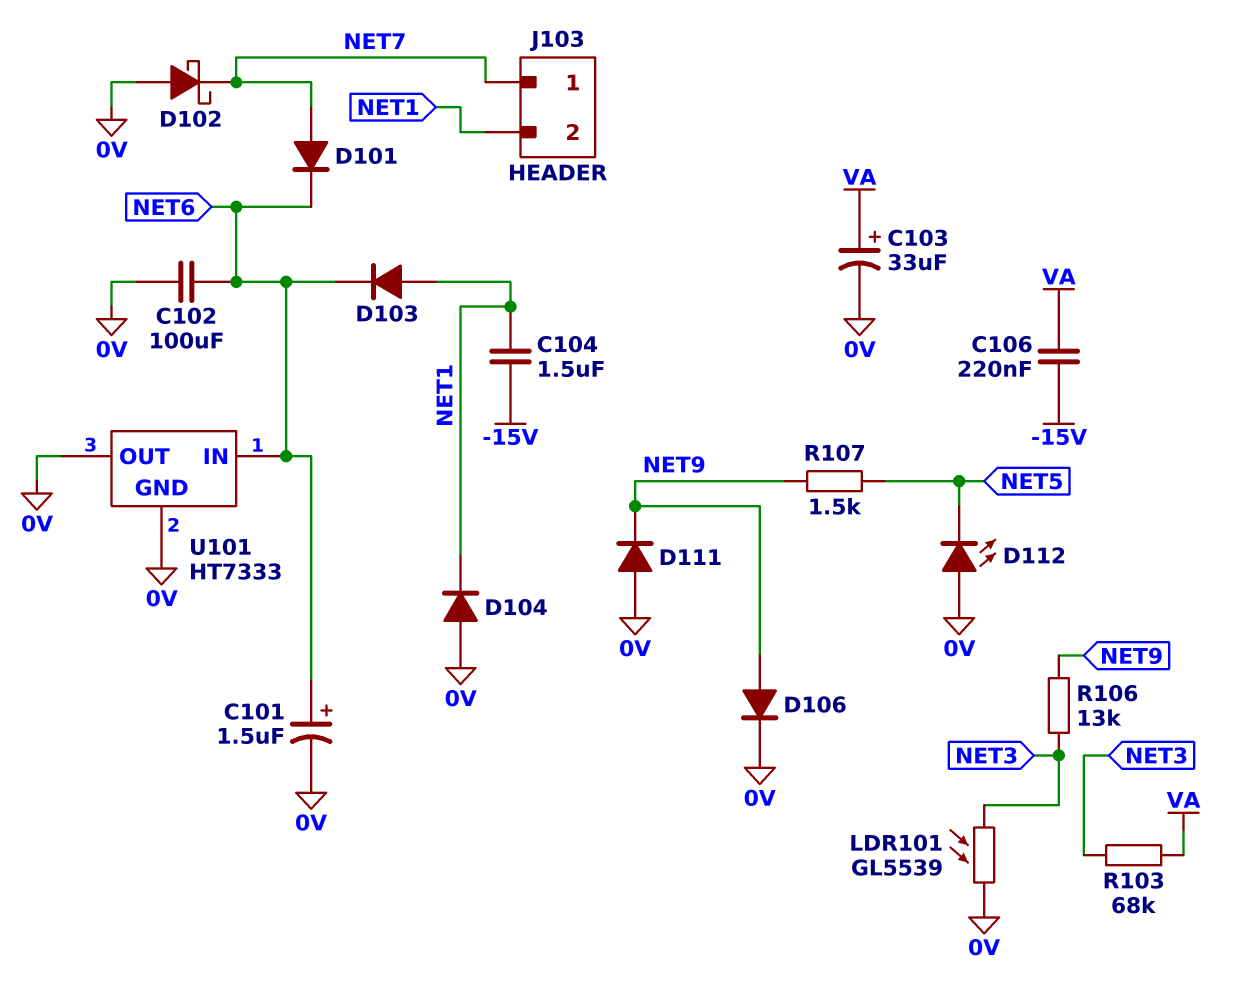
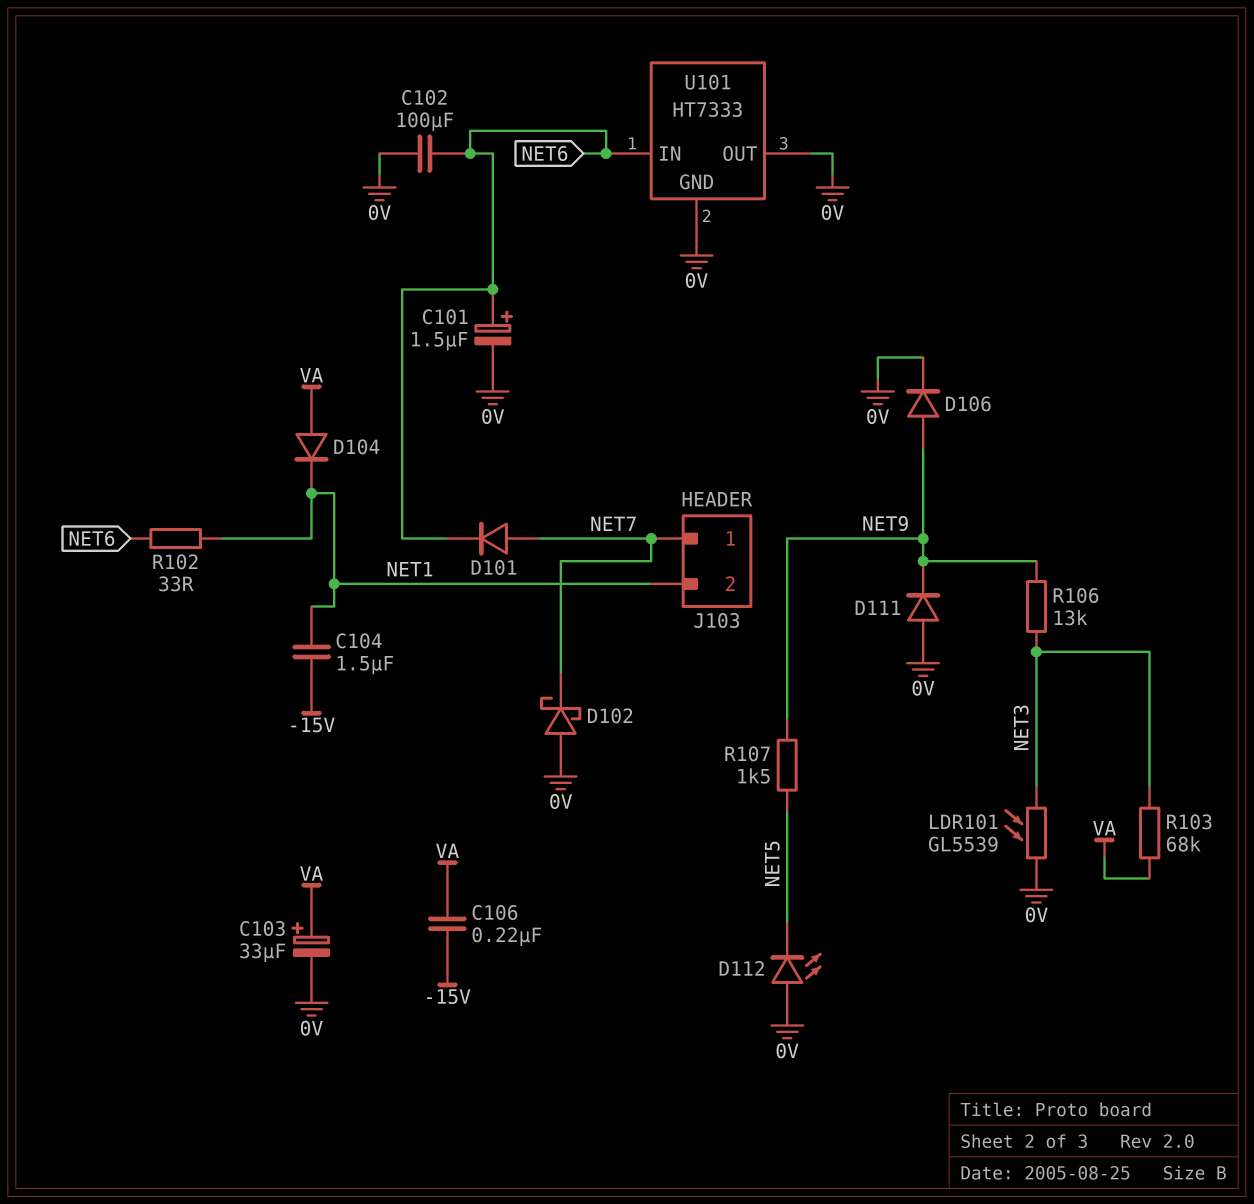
D103: diode (A NET1, K NET6) -> none
D104: diode (A 0V, K NET1) -> diode (A VA, K NET1)
R102: none -> 33 (NET1, NET6)

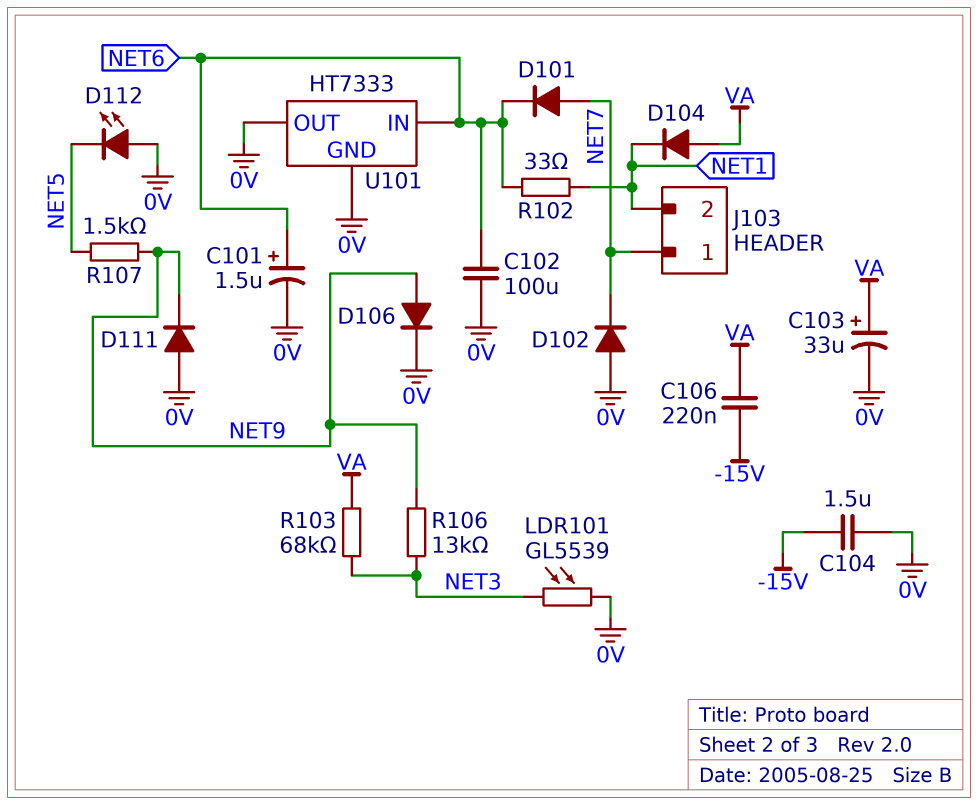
C104: 1.5uF (-15V, NET1) -> 1.5uF (-15V, 0V)
D102: schottky (A 0V, K NET7) -> diode (A 0V, K NET7)

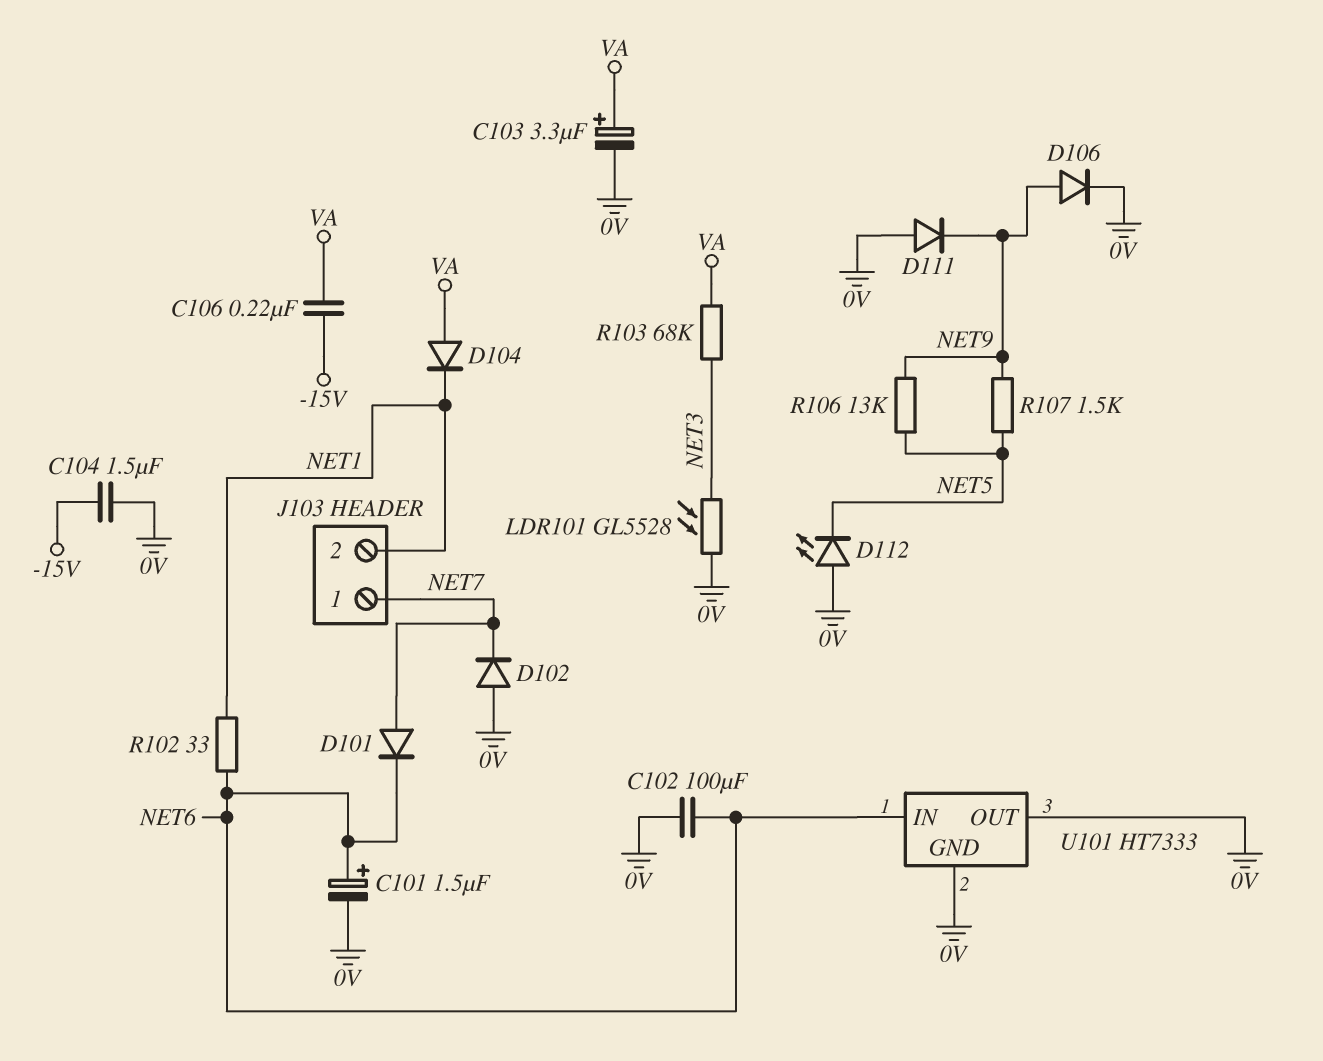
C103: 33uF (plus VA, minus 0V) -> 3.3uF (plus VA, minus 0V)
LDR101: GL5539 (0V, NET3) -> GL5528 (0V, NET3)
R106: 13k (NET3, NET9) -> 13k (NET5, NET9)

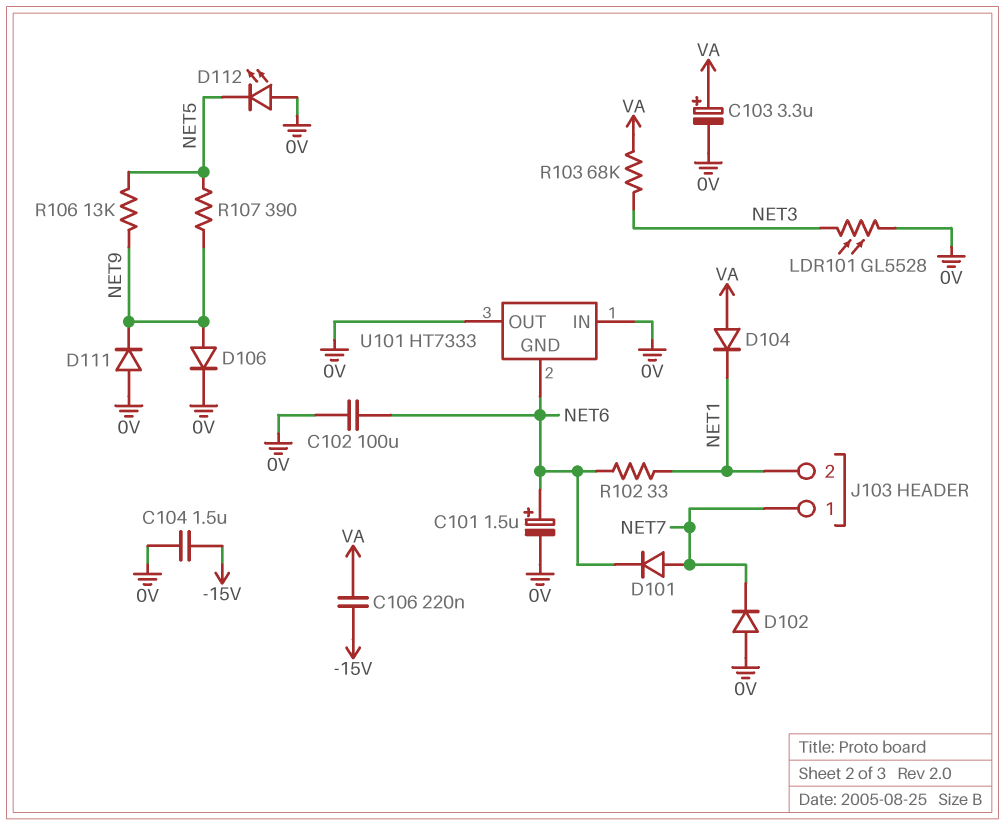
R107: 1.5k (NET5, NET9) -> 390 (NET5, NET9)
U101 pin GND: 0V -> NET6
U101 pin IN: NET6 -> 0V

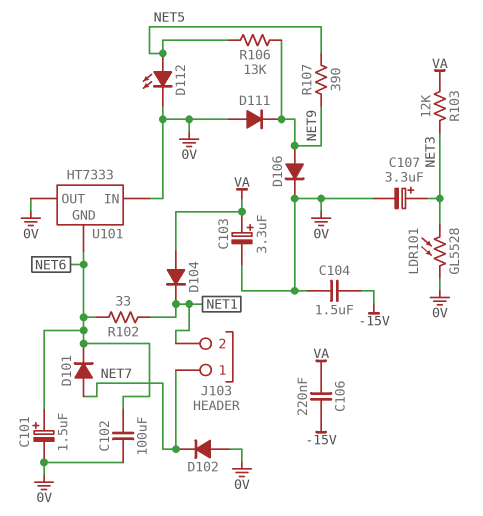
C107: none -> 3.3uF (plus NET3, minus 0V)
D112: LED (A 0V, K NET5) -> LED (A NET5, K 0V)
R103: 68k (NET3, VA) -> 12k (NET3, VA)

